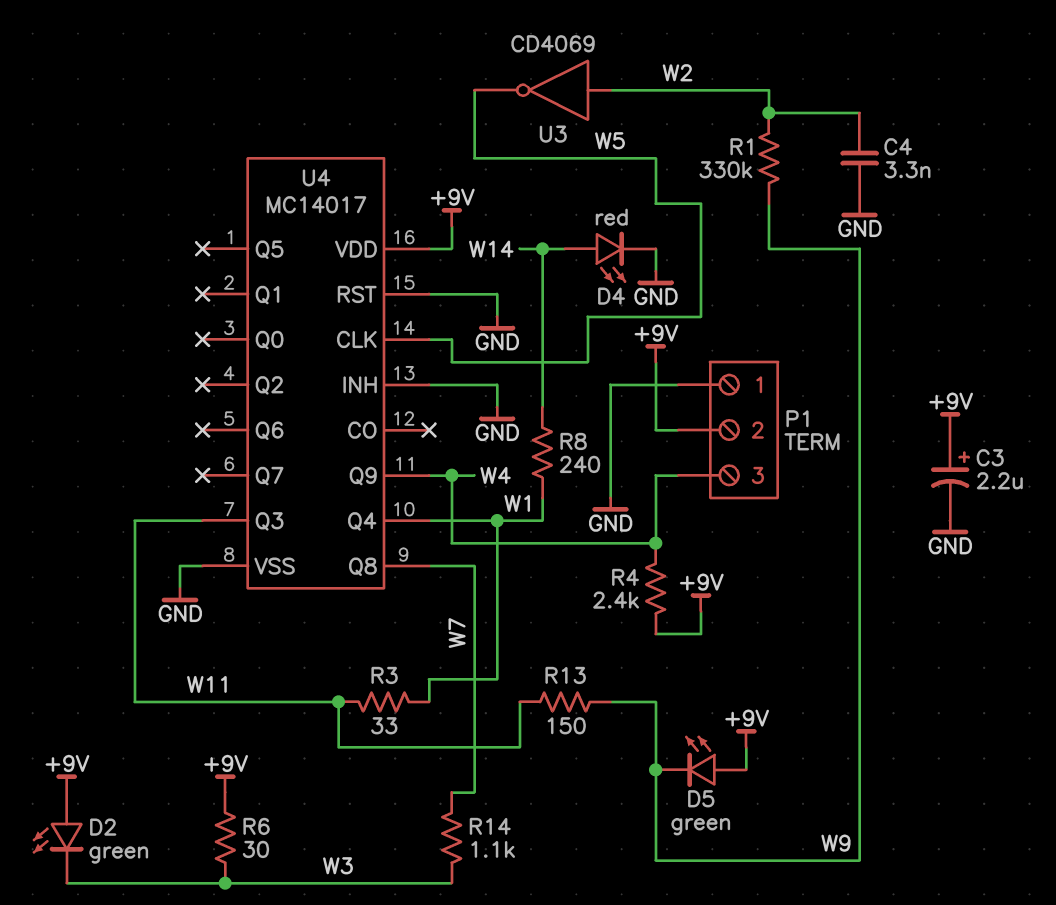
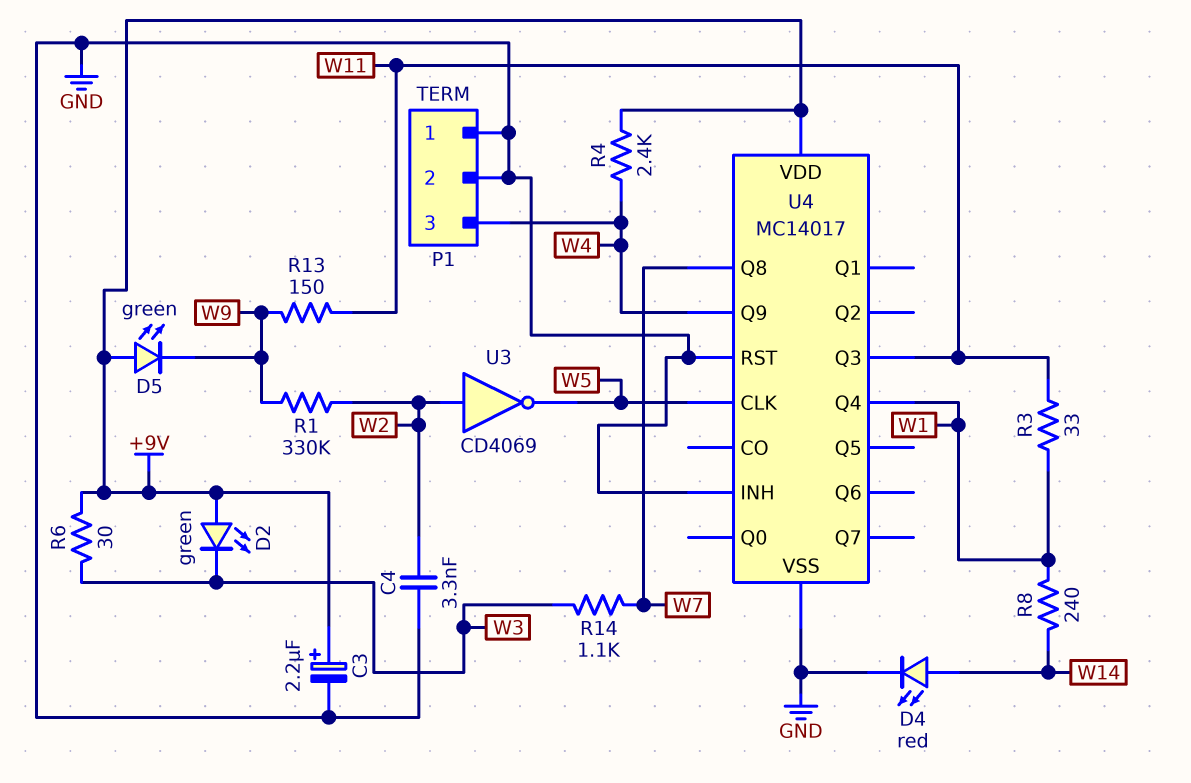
P1 pin 2: +9V -> GND

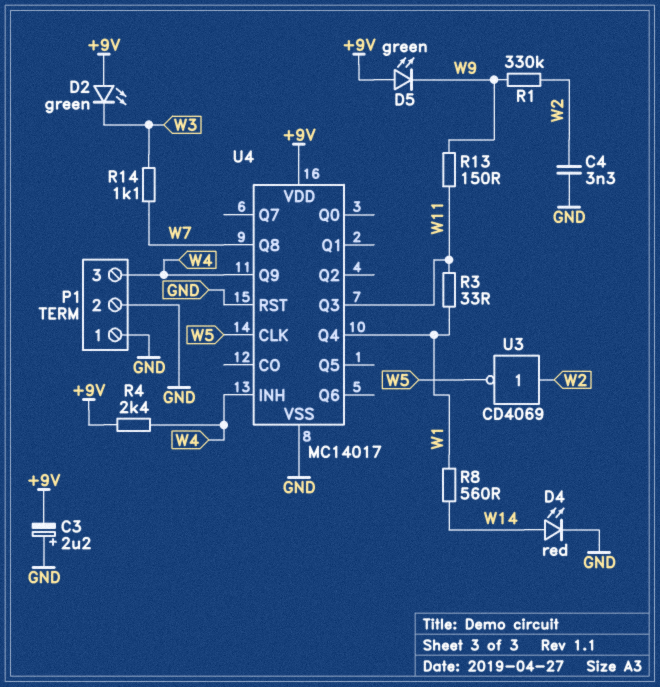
C3: 2.2uF (plus +9V, minus GND) -> 2.2uF (plus GND, minus +9V)
R6: 30 (+9V, W3) -> none
R8: 240 (W1, W14) -> 560 (W1, W14)
U4 pin INH: GND -> W4

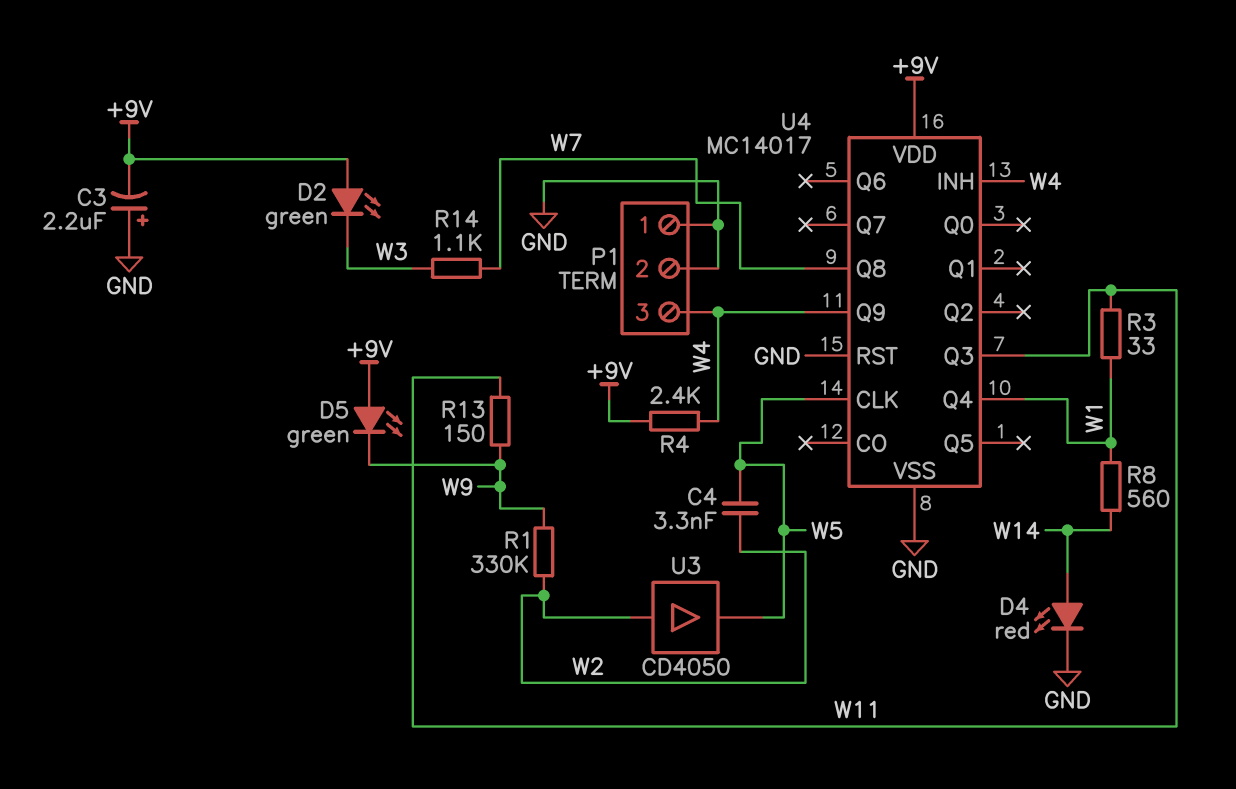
C4: 3.3nF (GND, W2) -> 3.3nF (W2, W5)
U3: NOT CD4069 (in W2, out W5) -> buffer CD4050 (in W2, out W5)

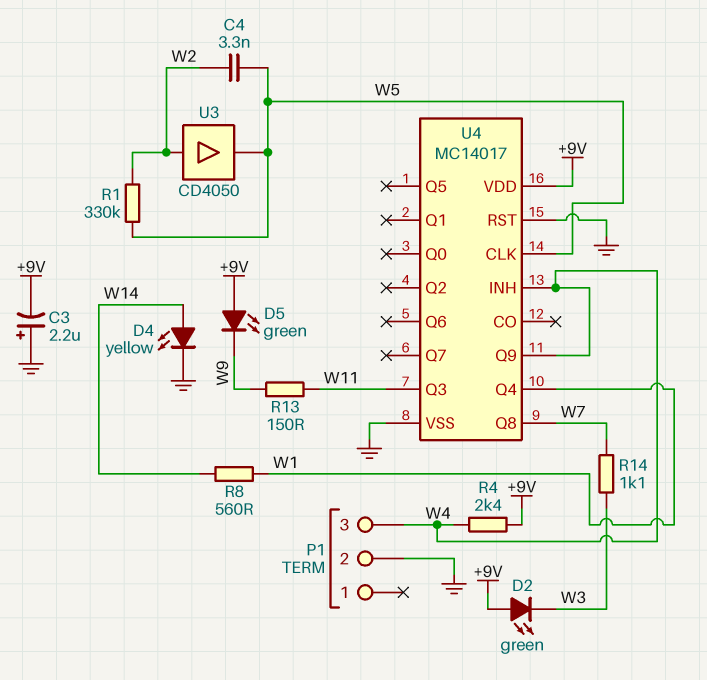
D4: LED red (A W14, K GND) -> LED yellow (A W14, K GND)
P1 pin 1: GND -> none
R1: 330k (W2, W9) -> 330k (W2, W5)
R3: 33 (W1, W11) -> none

